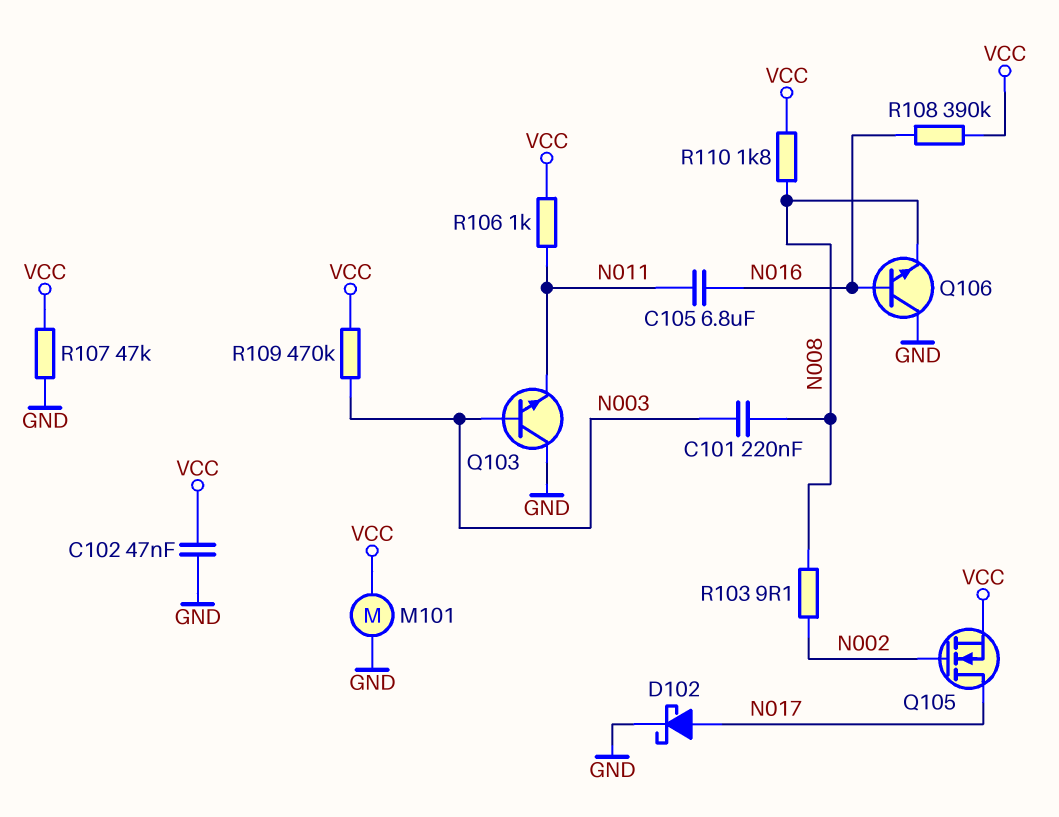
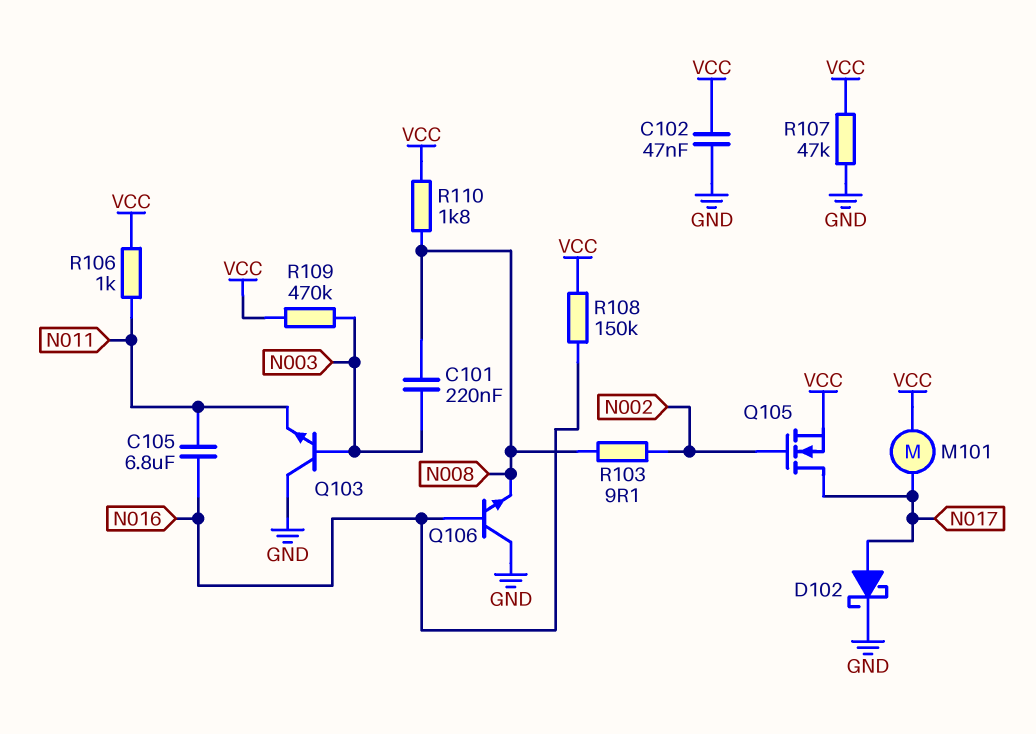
M101: motor (GND, VCC) -> motor (N017, VCC)
R108: 390k (N016, VCC) -> 150k (N016, VCC)

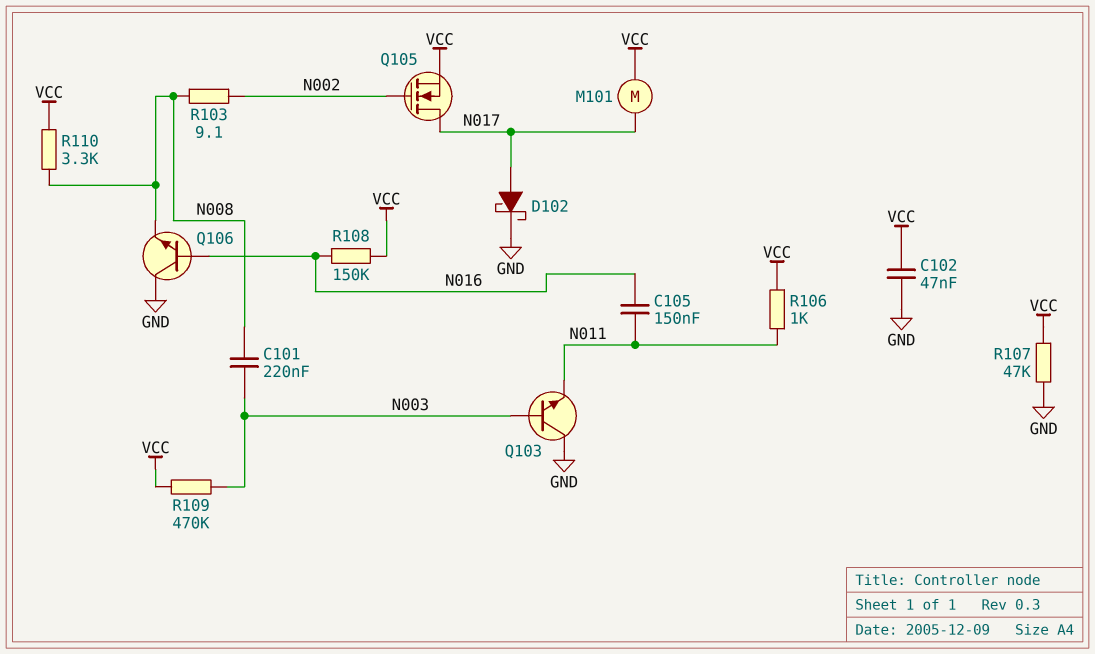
C105: 6.8uF (N011, N016) -> 150nF (N011, N016)
R110: 1.8k (N008, VCC) -> 3.3k (N008, VCC)

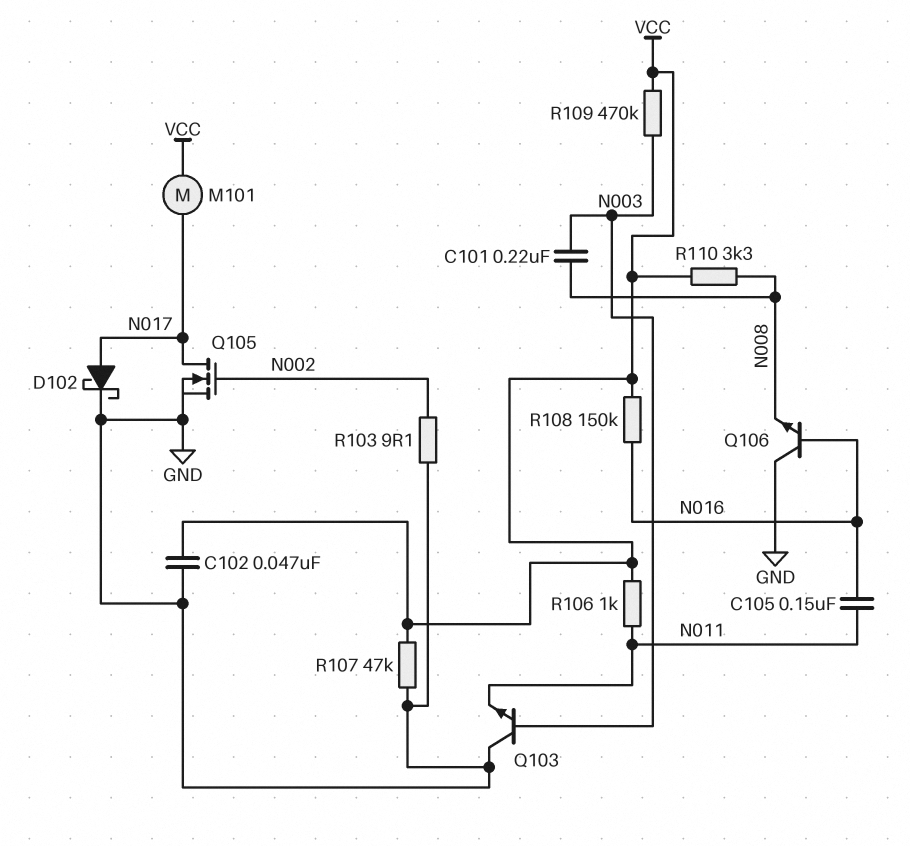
Q105: NMOS (G N002, D N017, S VCC) -> NMOS (G N002, D N017, S GND)
R103: 9.1 (N002, N008) -> 9.1 (GND, N002)

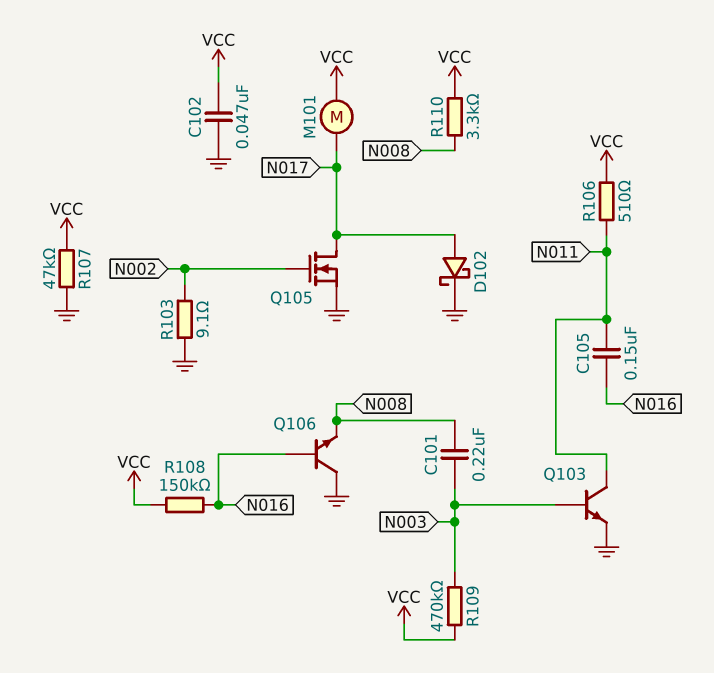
Q103: NPN (B N003, C GND, E N011) -> NPN (B N003, C N011, E GND)
R106: 1k (N011, VCC) -> 510 (N011, VCC)

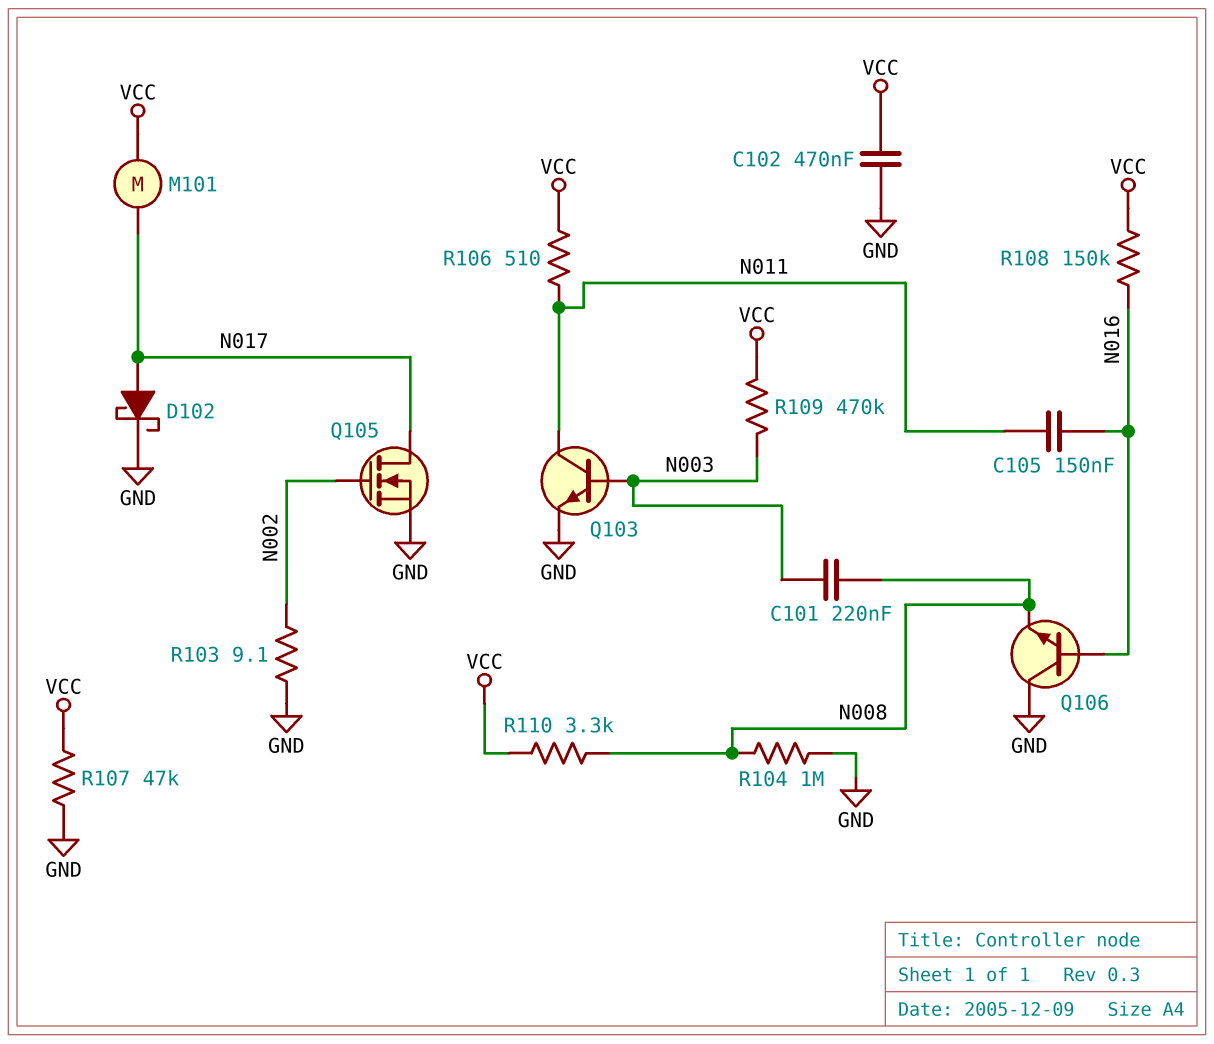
C102: 47nF (GND, VCC) -> 470nF (GND, VCC)
R104: none -> 1M (GND, N008)

